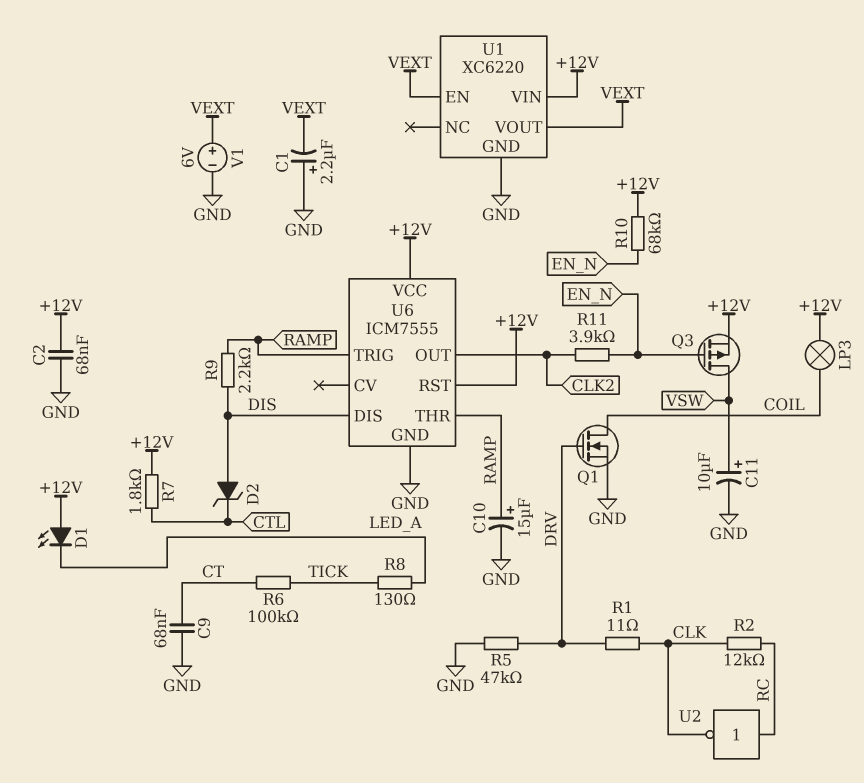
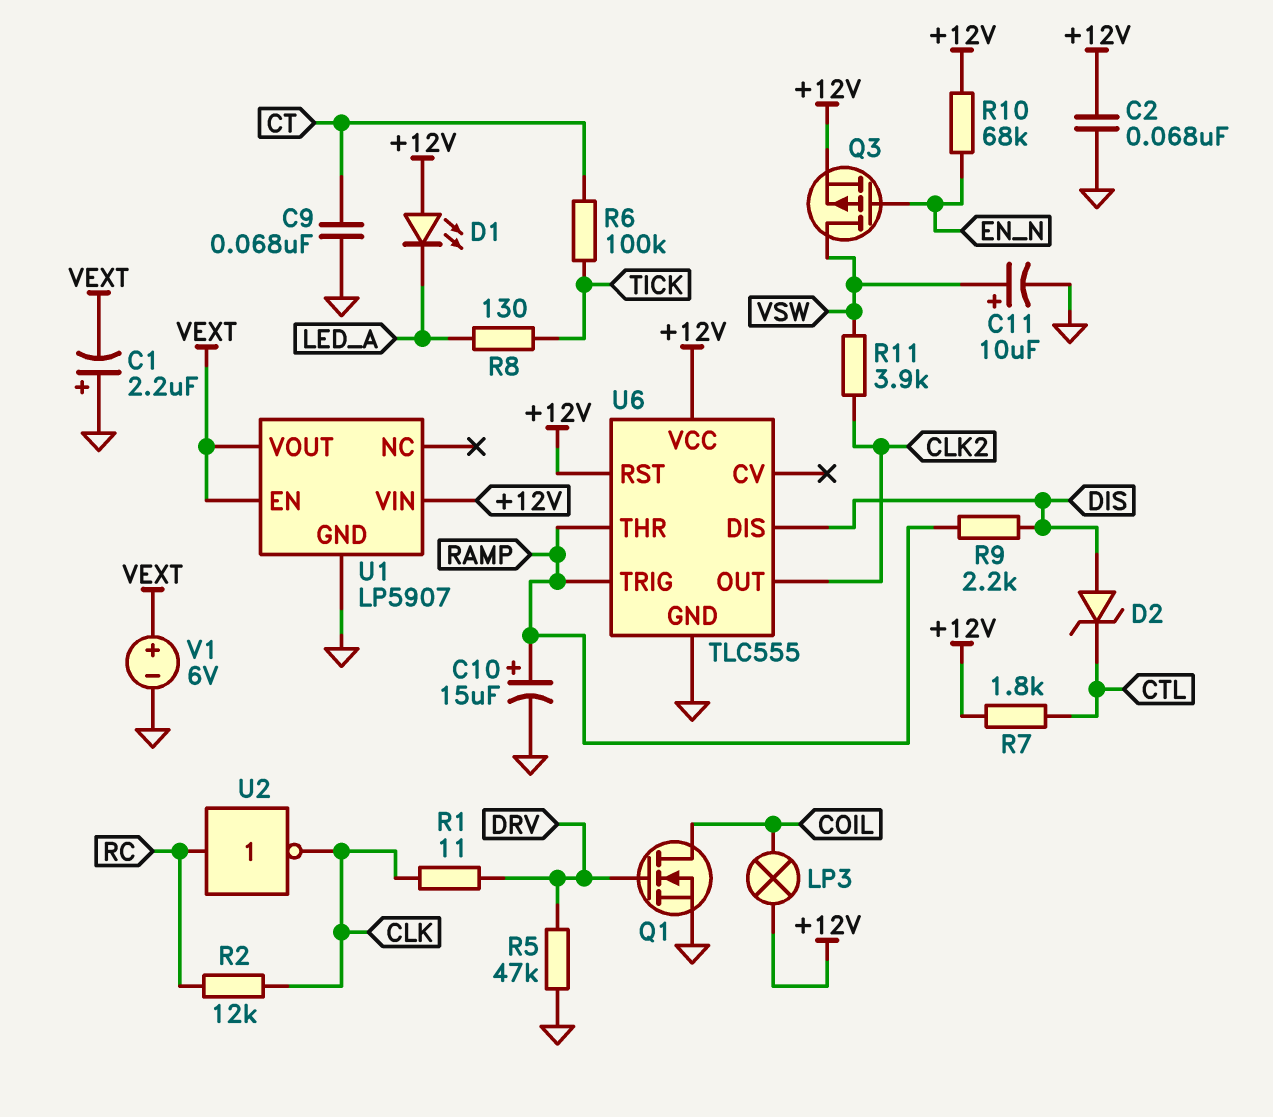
R11: 3.9k (CLK2, EN_N) -> 3.9k (CLK2, VSW)
U1: XC6220 -> LP5907
U6: ICM7555 -> TLC555

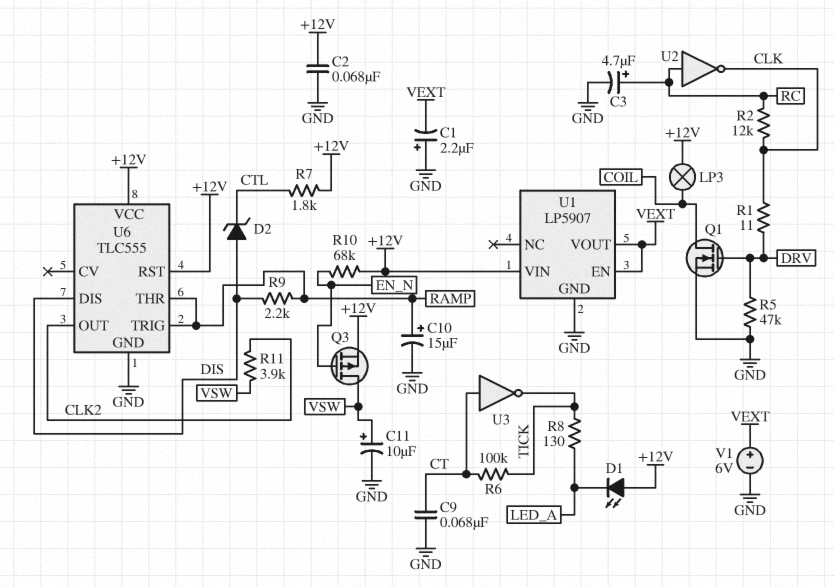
C3: none -> 4.7uF (plus RC, minus GND)
U3: none -> NOT (in CT, out TICK)

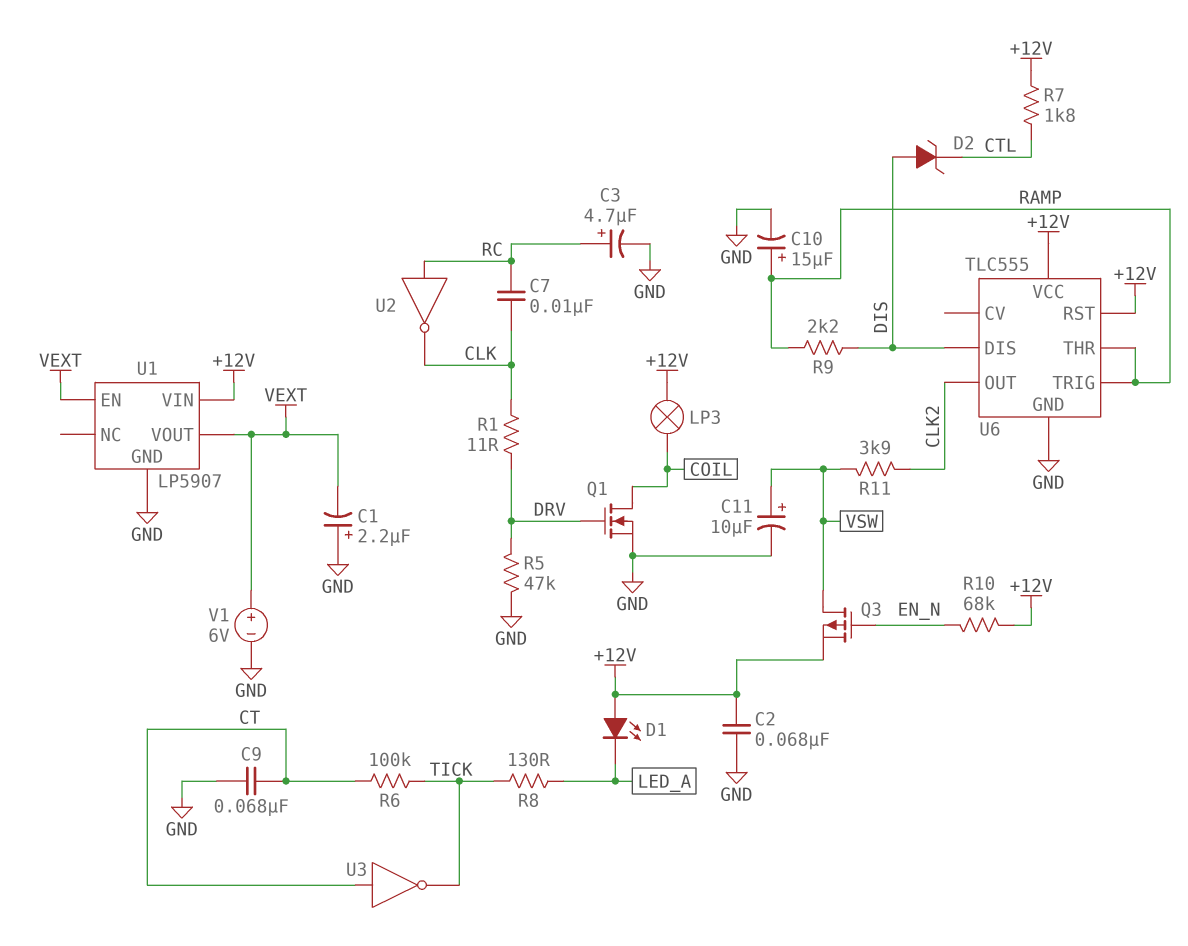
C7: none -> 10nF (CLK, RC)
R2: 12k (CLK, RC) -> none

